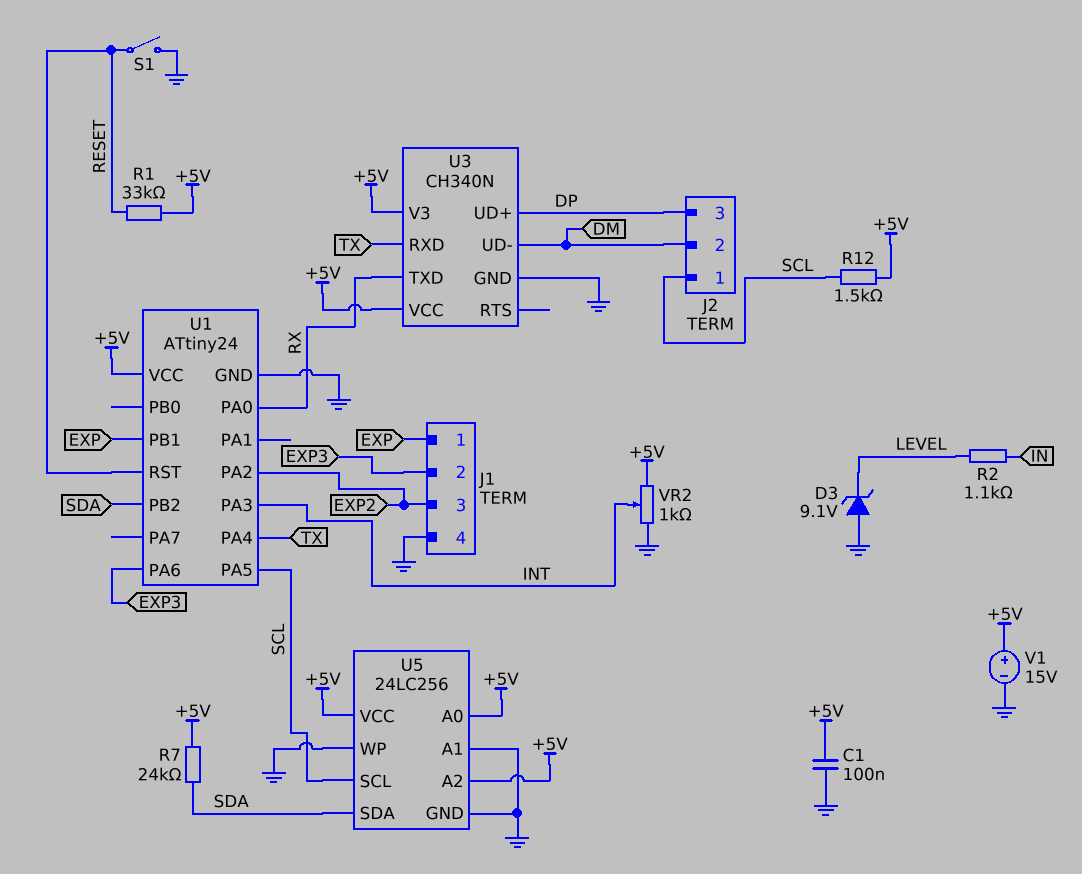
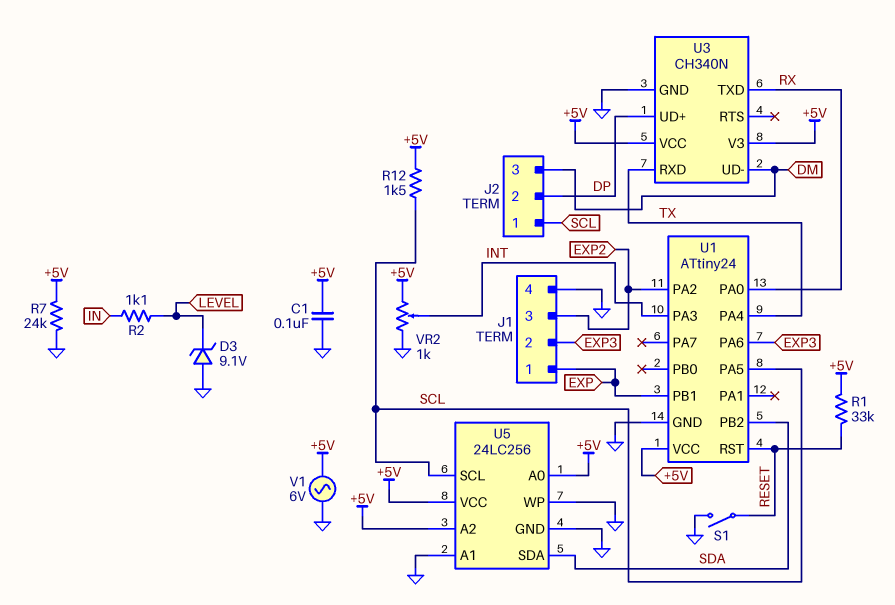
J2 pin 2: DM -> DP
J2 pin 3: DP -> DM
R7: 24k (+5V, SDA) -> 24k (+5V, GND)
V1: 15V (plus +5V, minus GND) -> AC 6V (+5V, GND)

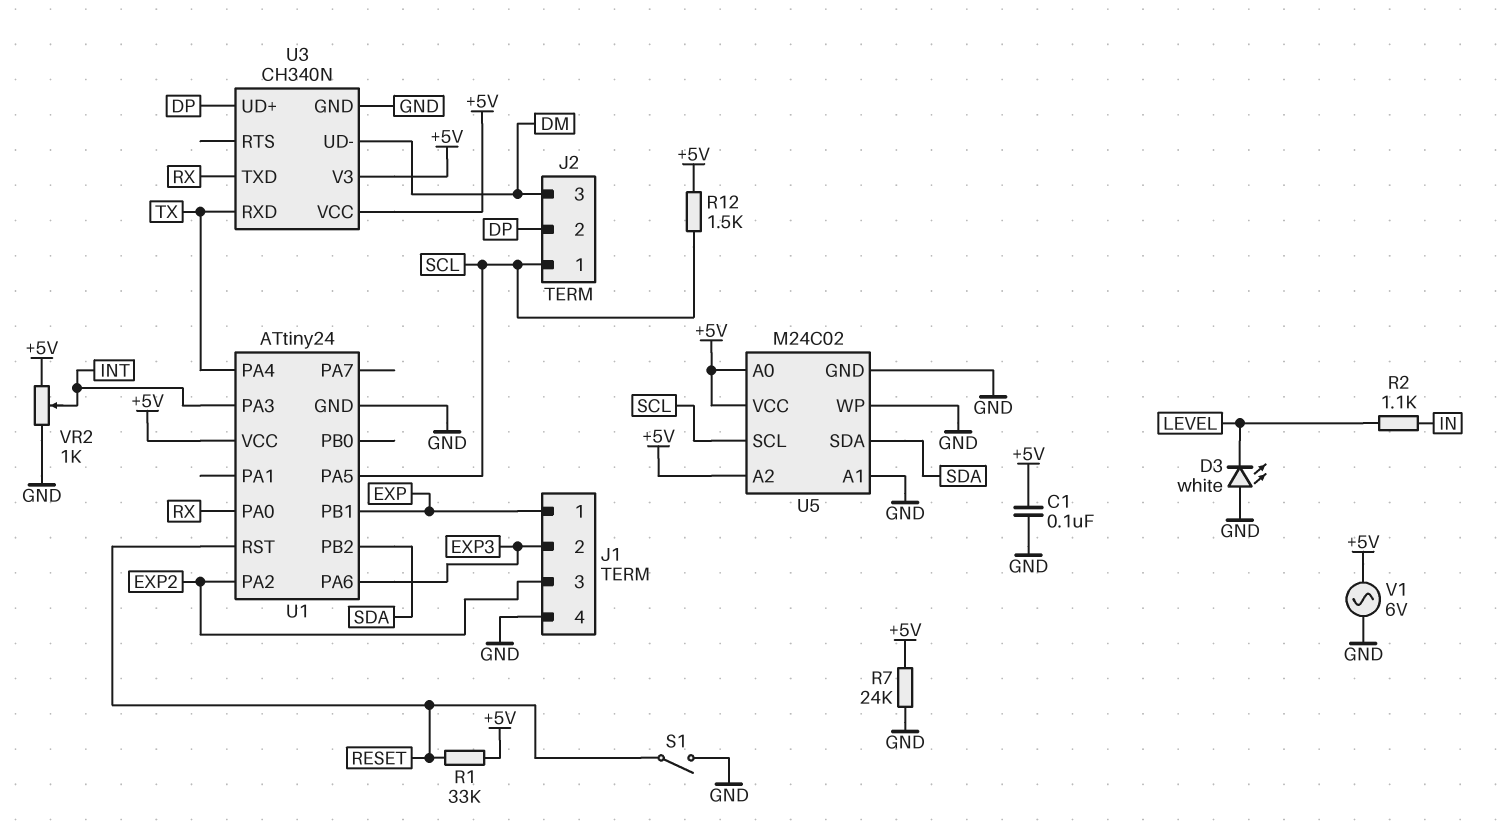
D3: zener 9.1V (A GND, K LEVEL) -> LED white (A GND, K LEVEL)
U5: 24LC256 -> M24C02

